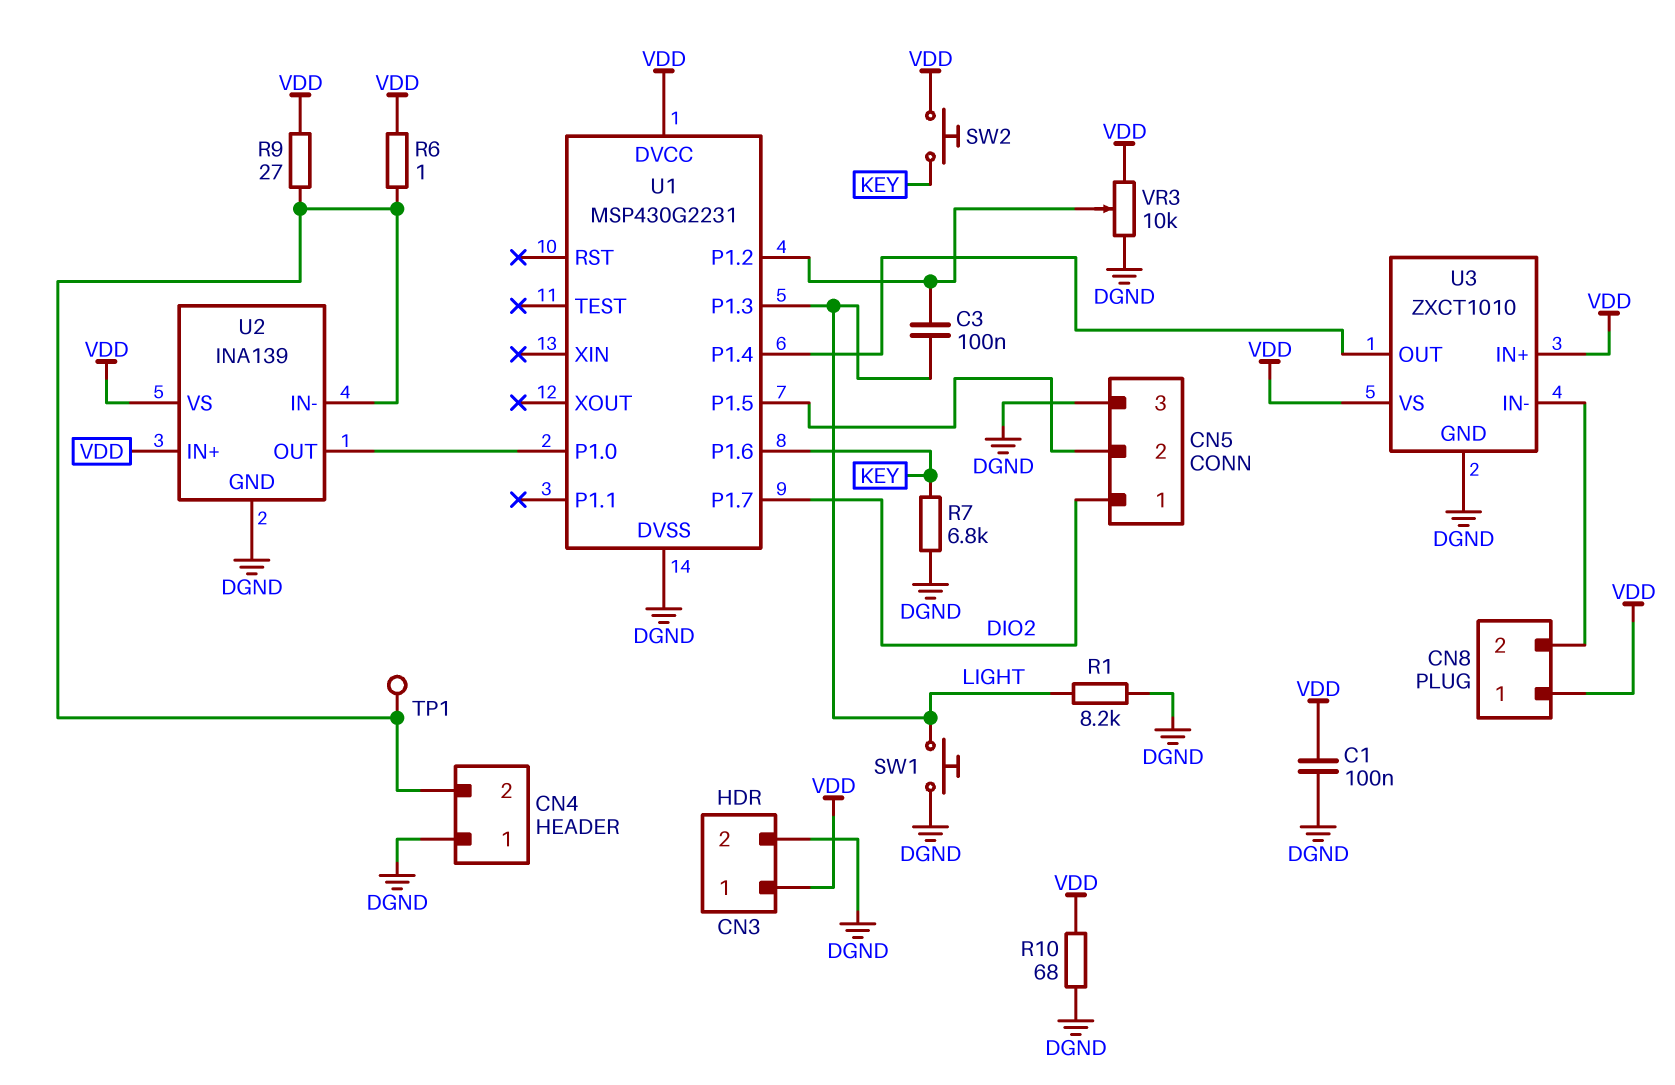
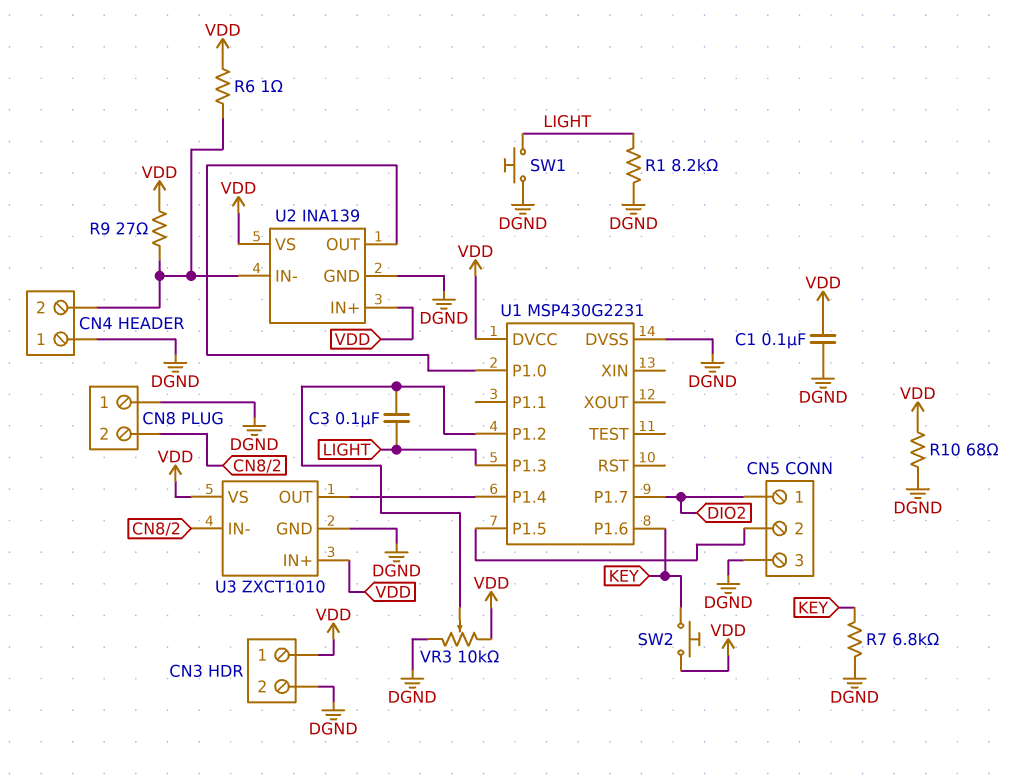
CN8 pin 1: VDD -> DGND
TP1: test point (CN4/2) -> none

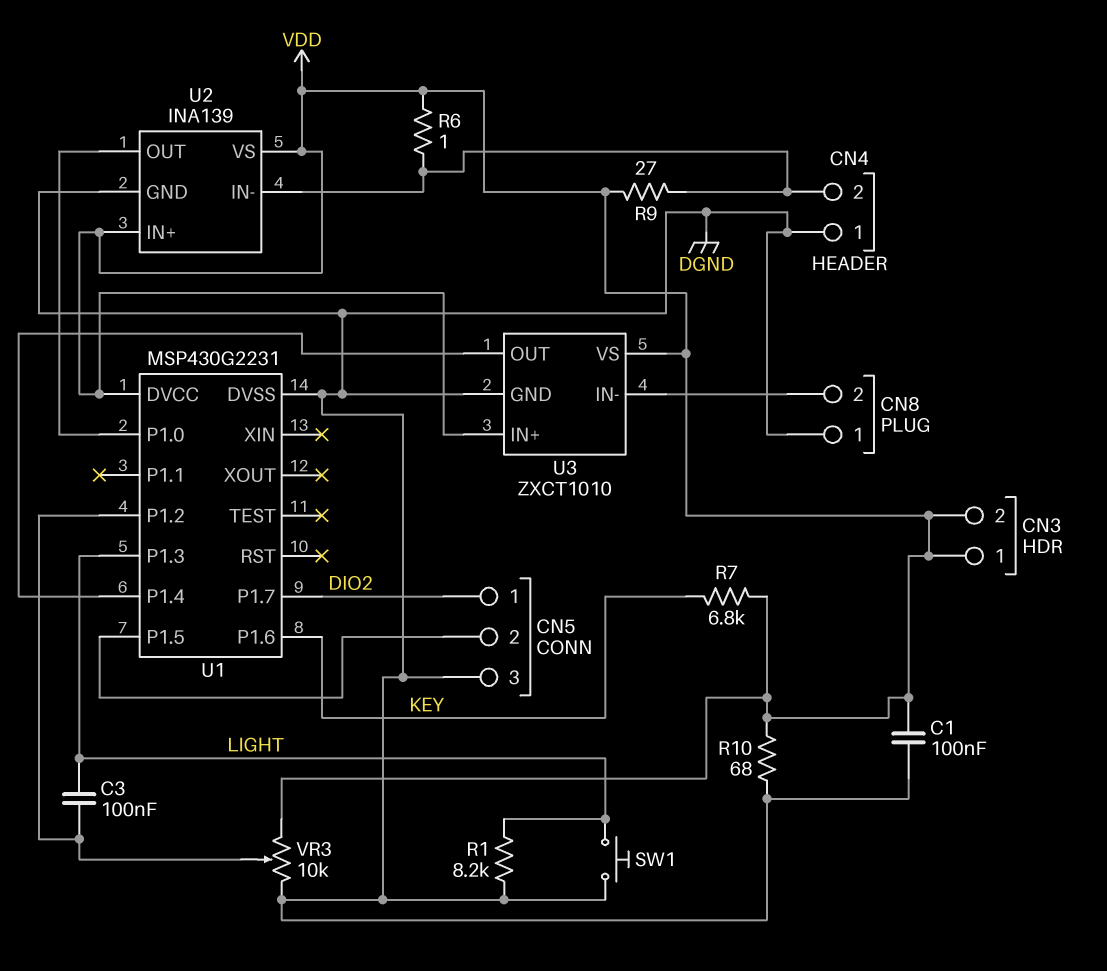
CN3 pin 2: DGND -> VDD
R7: 6.8k (DGND, KEY) -> 6.8k (KEY, VDD)
SW2: button (KEY, VDD) -> none

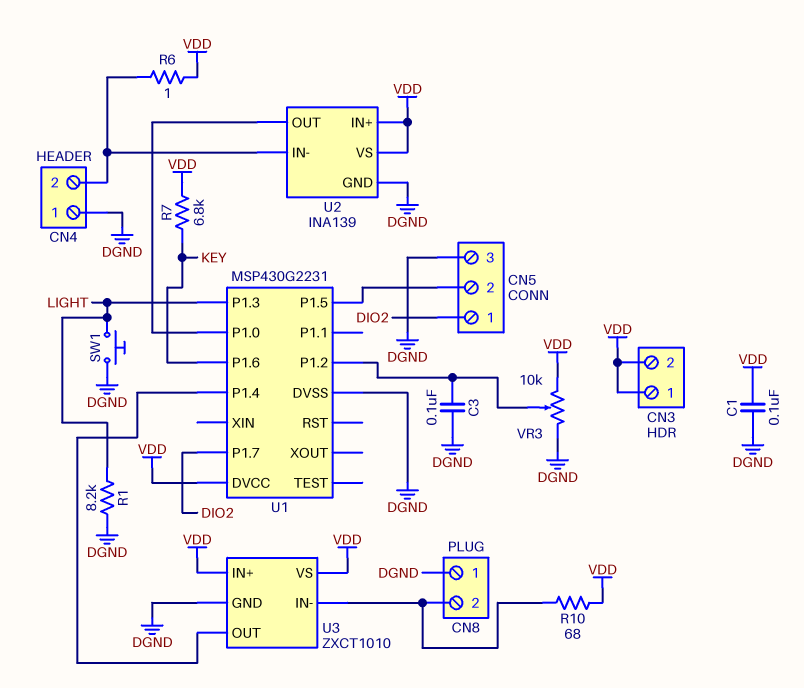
C3: 100nF (LIGHT, U1/P1.2) -> 100nF (DGND, U1/P1.2)
R9: 27 (CN4/2, VDD) -> none
R10: 68 (DGND, VDD) -> 68 (CN8/2, VDD)

